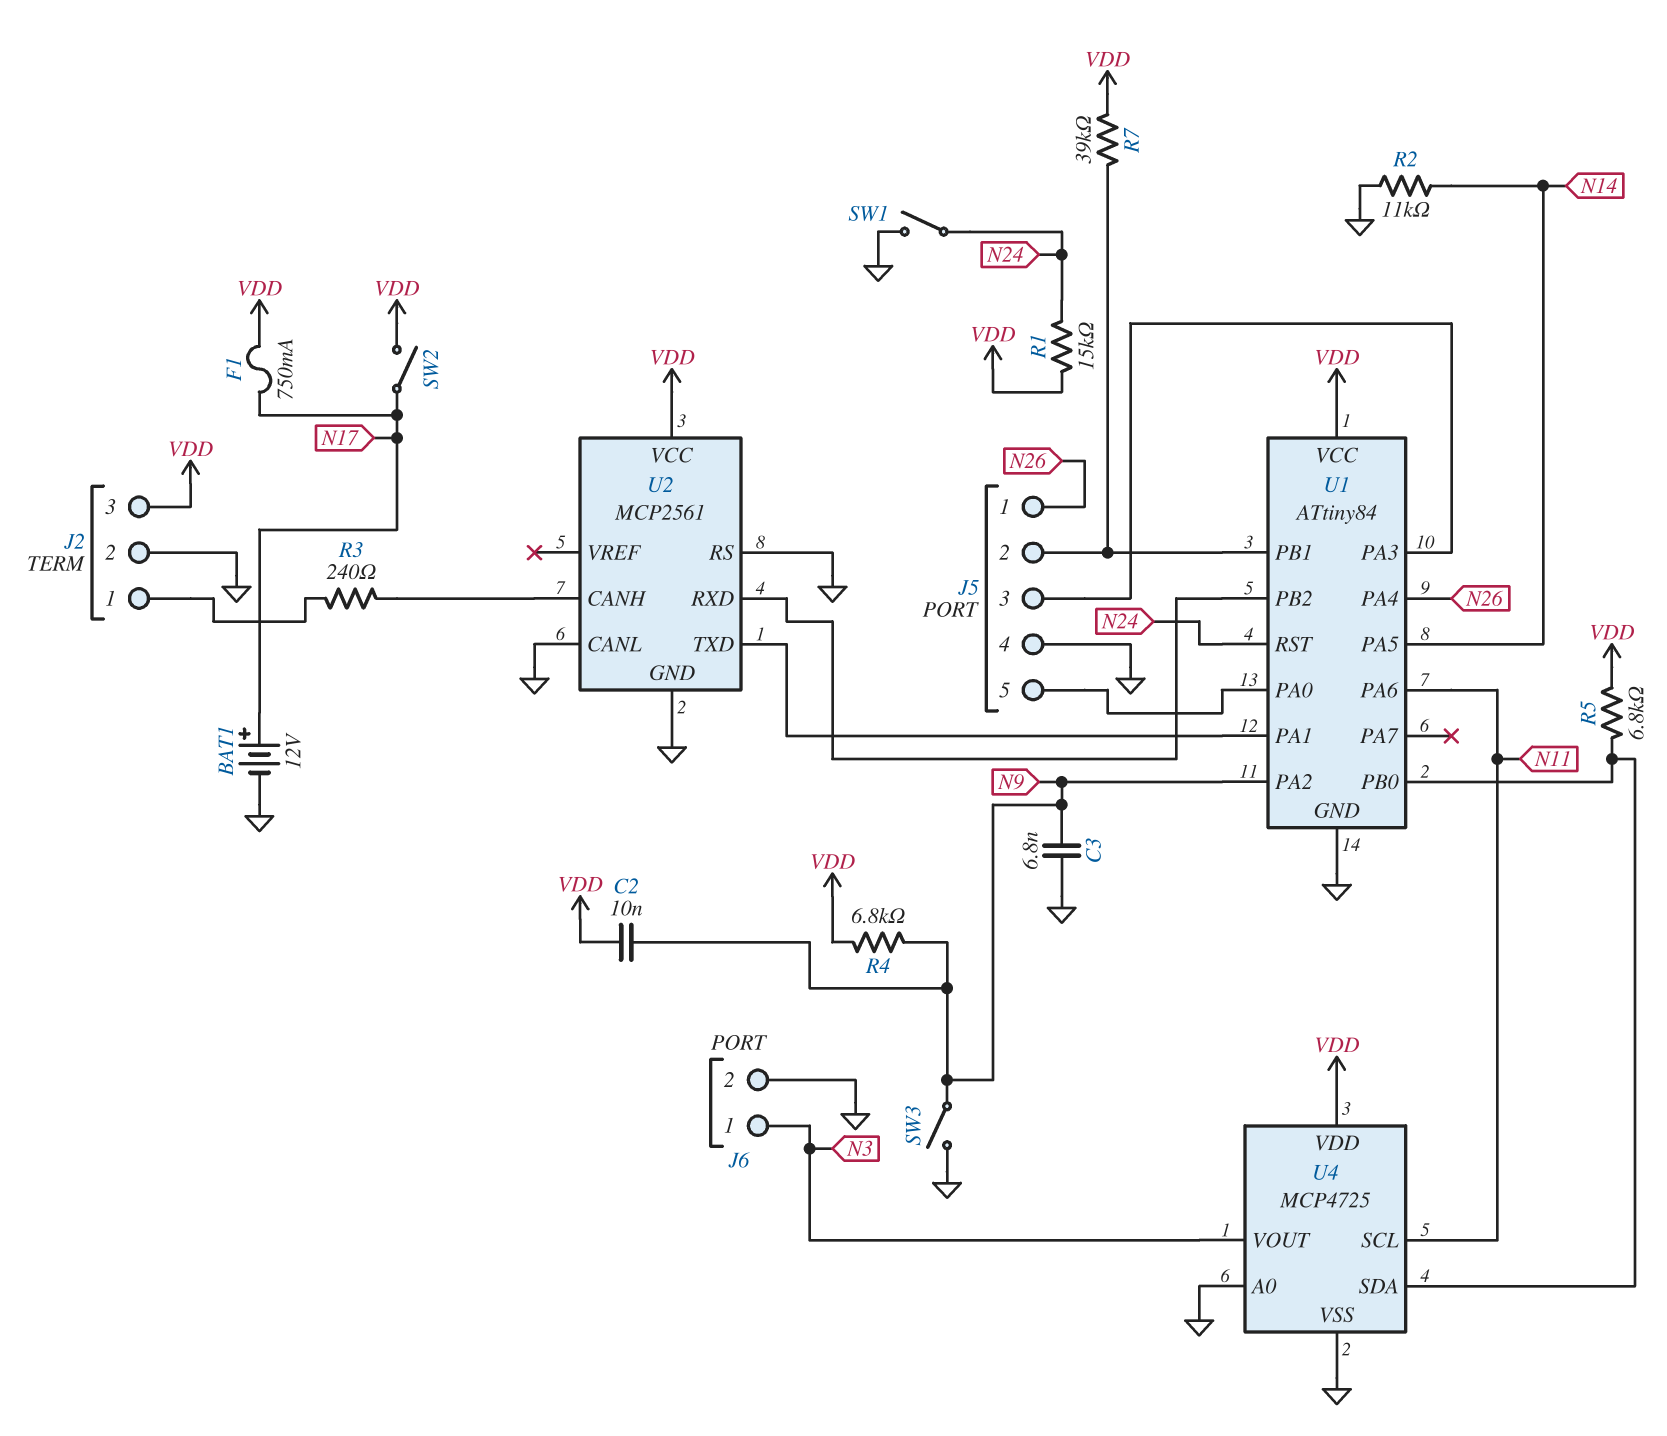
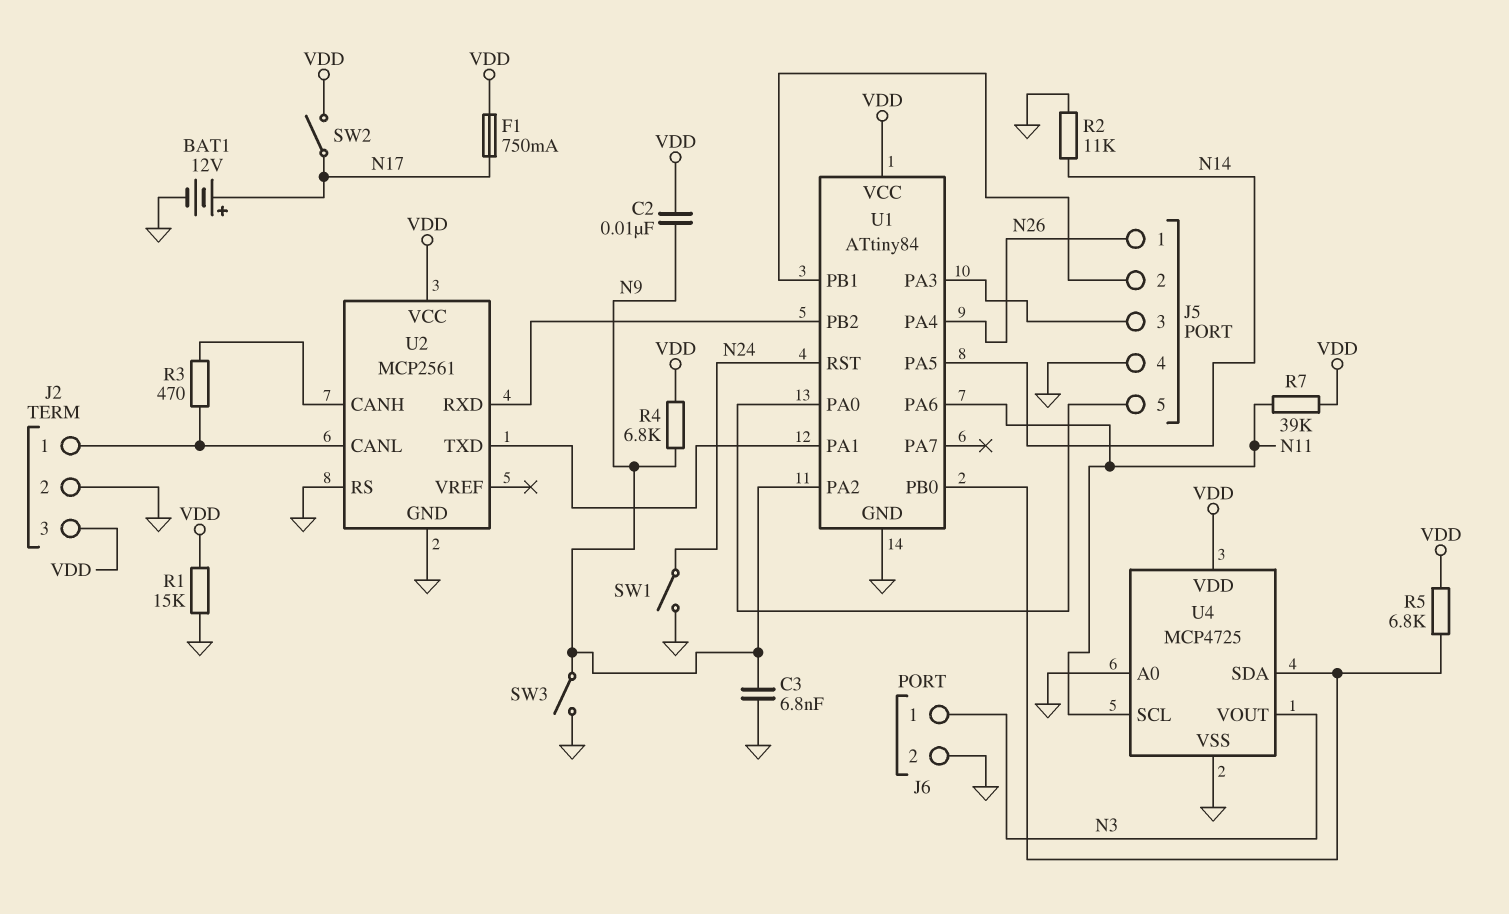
R1: 15k (N24, VDD) -> 15k (GND, VDD)
R3: 240 (J2/1, U2/CANH) -> 470 (J2/1, U2/CANH)
R7: 39k (J5/2, VDD) -> 39k (N11, VDD)
U2 pin CANL: GND -> J2/1

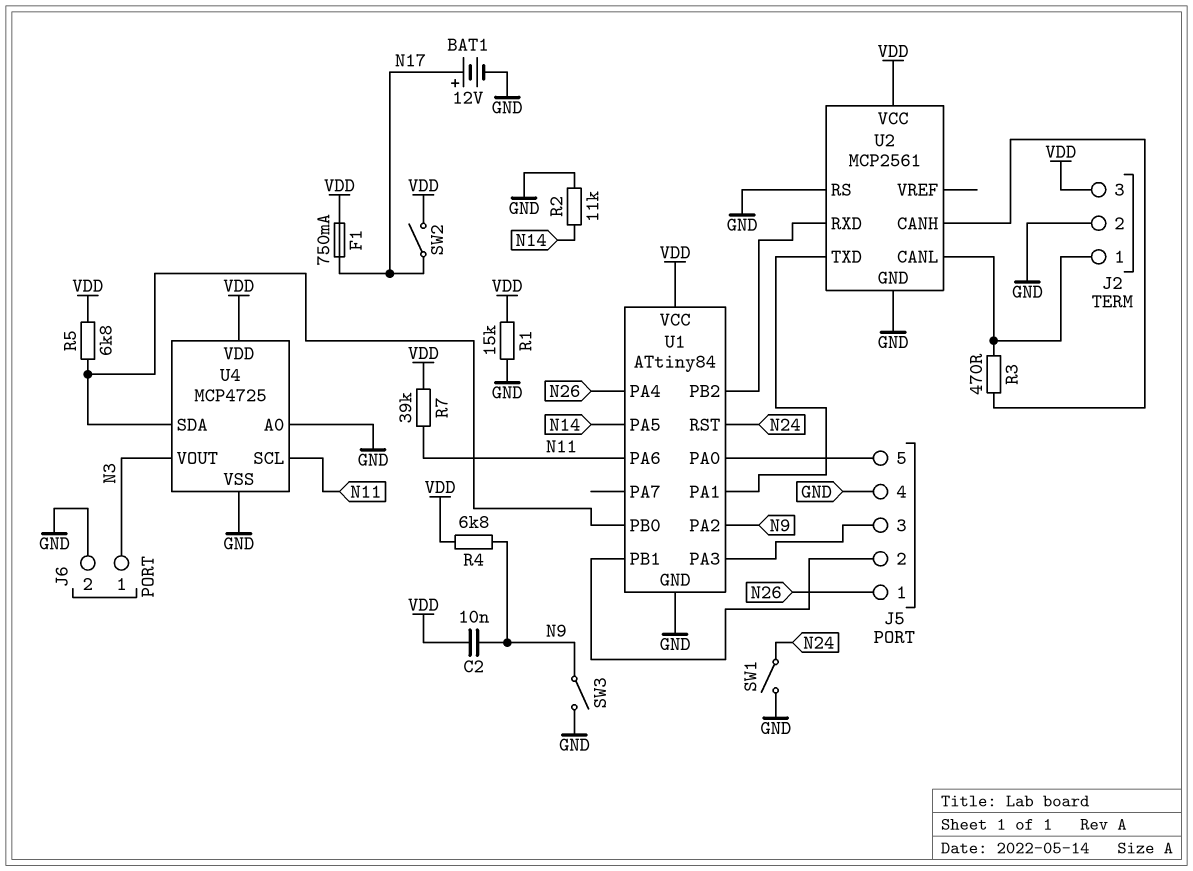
C3: 6.8nF (GND, N9) -> none

